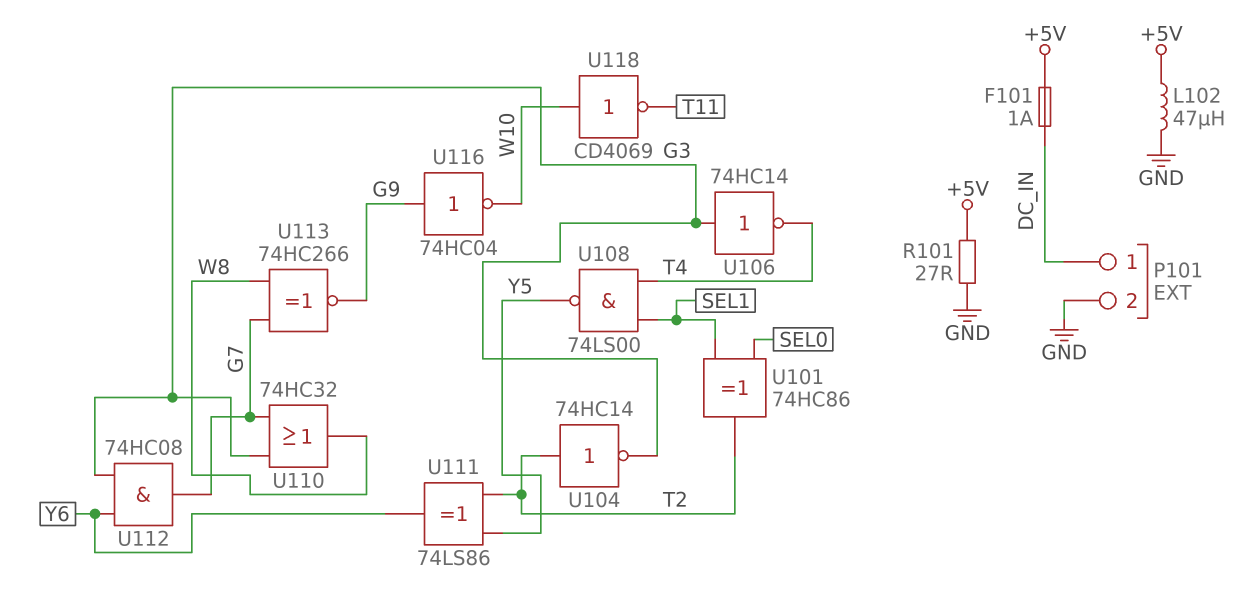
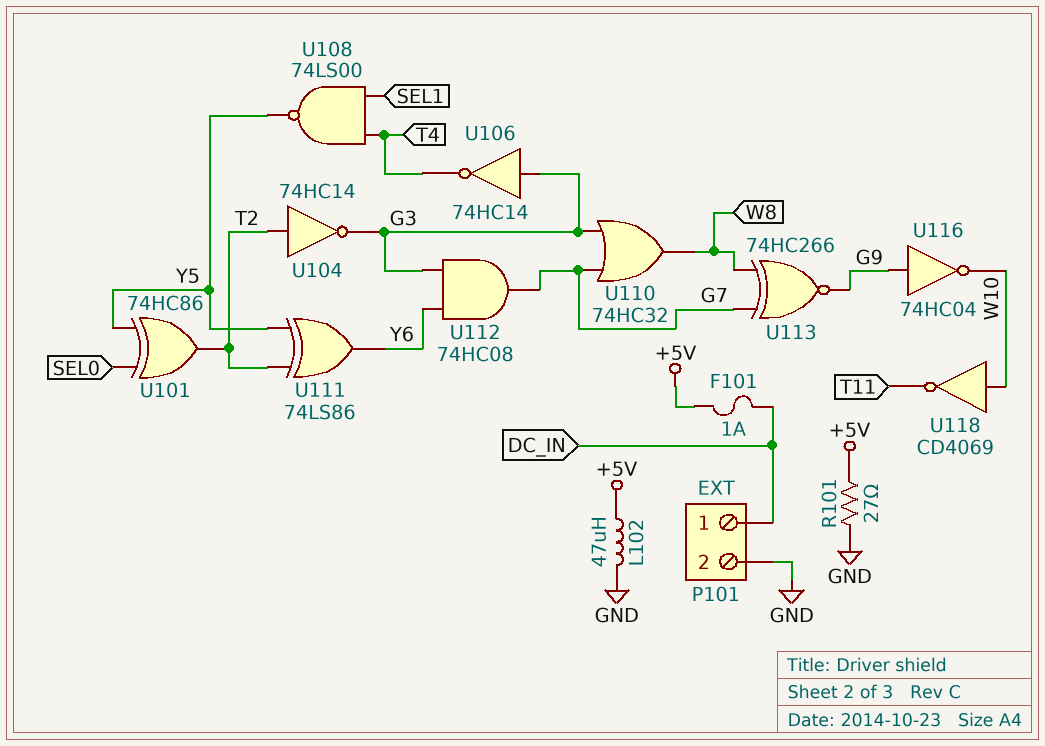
U101: XOR 74HC86 (in SEL0, in SEL1, out T2) -> XOR 74HC86 (in SEL0, in Y5, out T2)

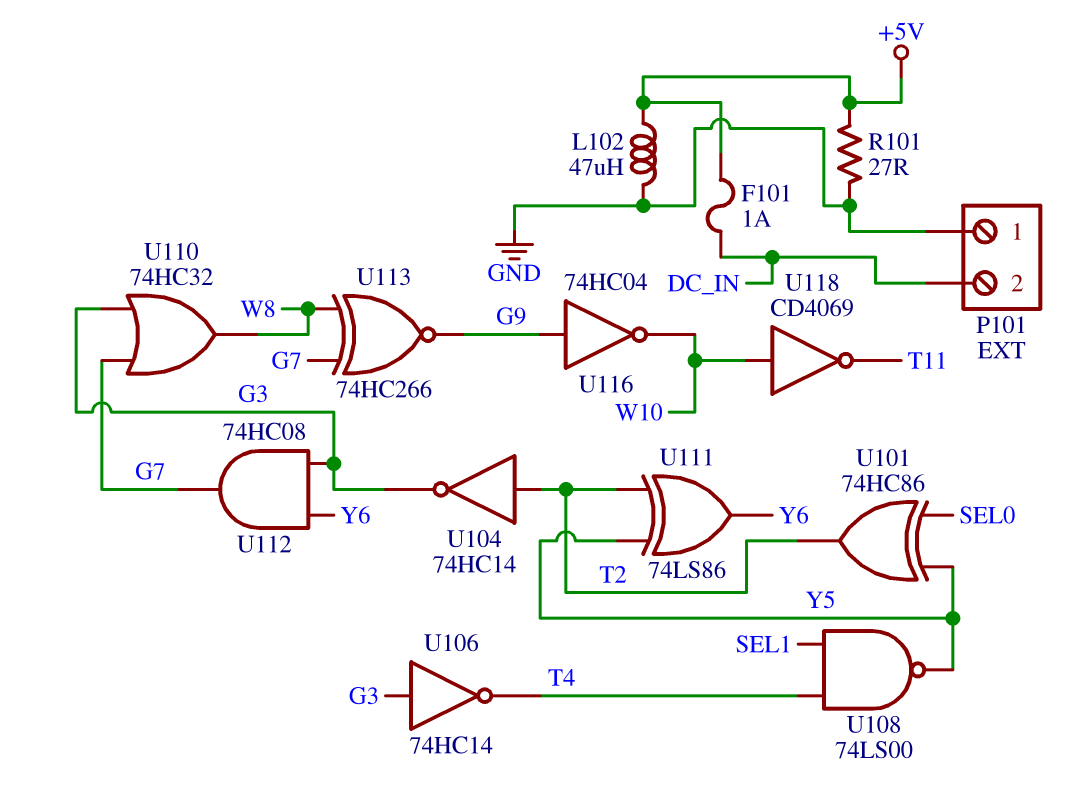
P101 pin 1: DC_IN -> GND
P101 pin 2: GND -> DC_IN

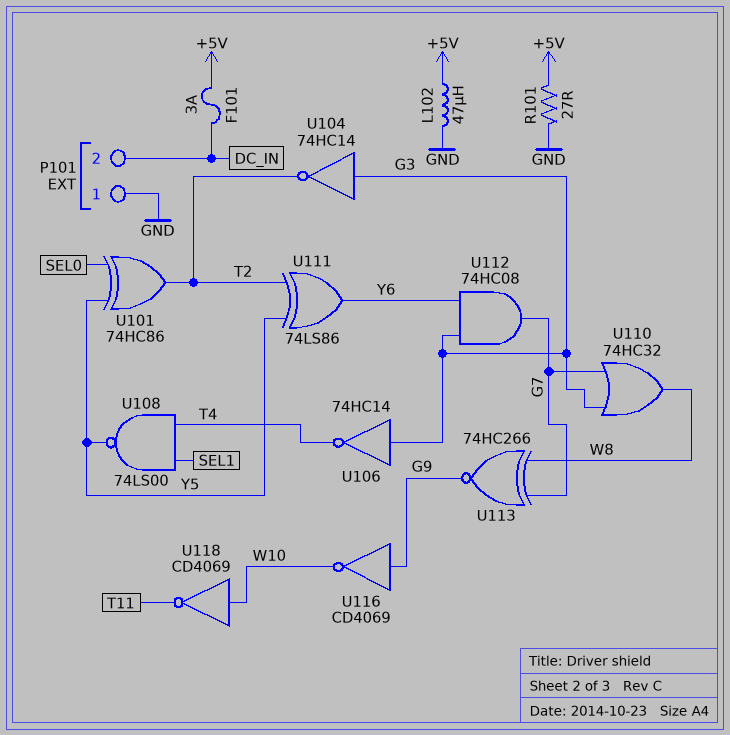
F101: 1A (+5V, DC_IN) -> 3A (+5V, DC_IN)
U104: NOT 74HC14 (in T2, out G3) -> NOT 74HC14 (in G3, out T2)
U116: NOT 74HC04 (in G9, out W10) -> NOT CD4069 (in G9, out W10)

